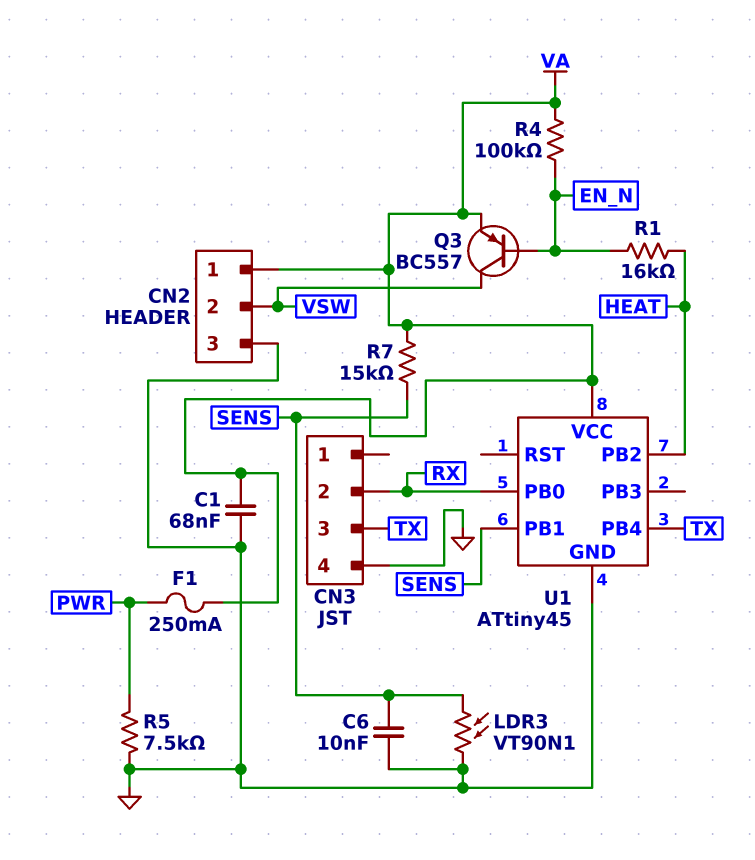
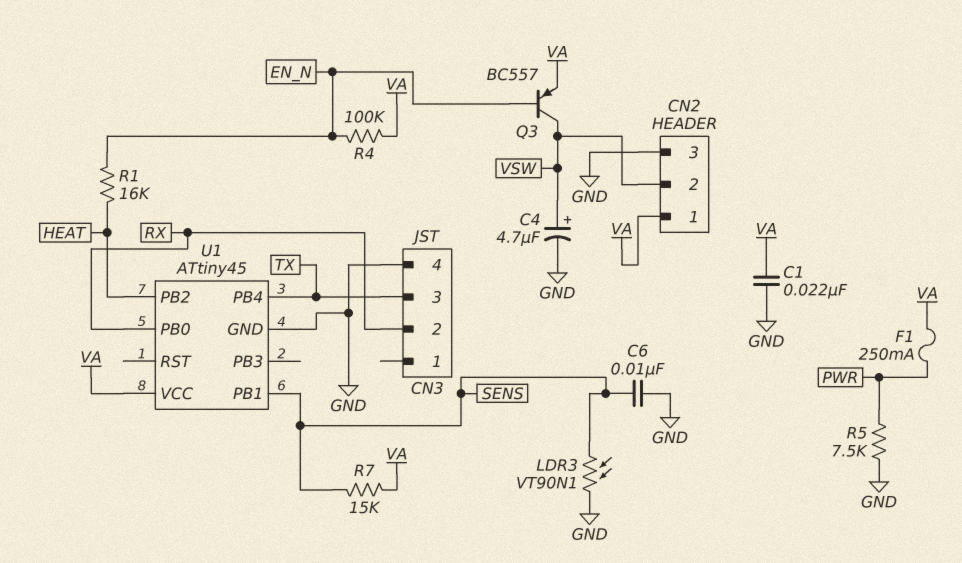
C1: 68nF (GND, VA) -> 22nF (GND, VA)
C4: none -> 4.7uF (plus VSW, minus GND)

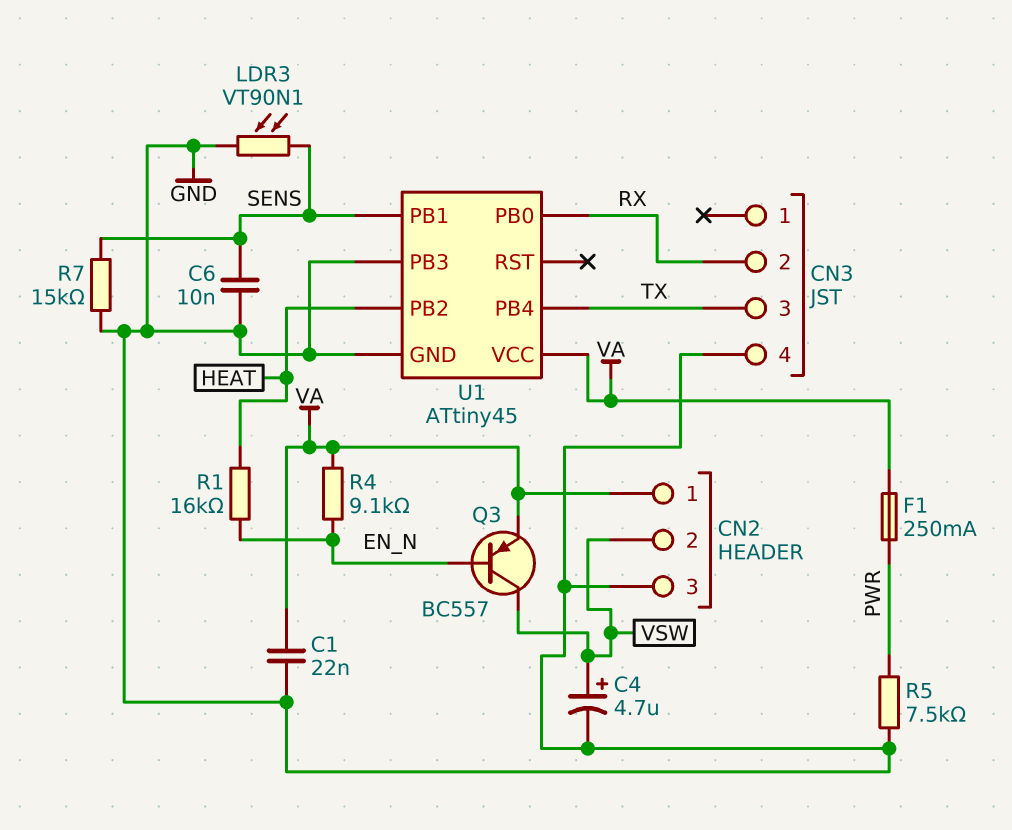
R4: 100k (EN_N, VA) -> 9.1k (EN_N, VA)
R7: 15k (SENS, VA) -> 15k (GND, SENS)
U1 pin PB3: none -> GND

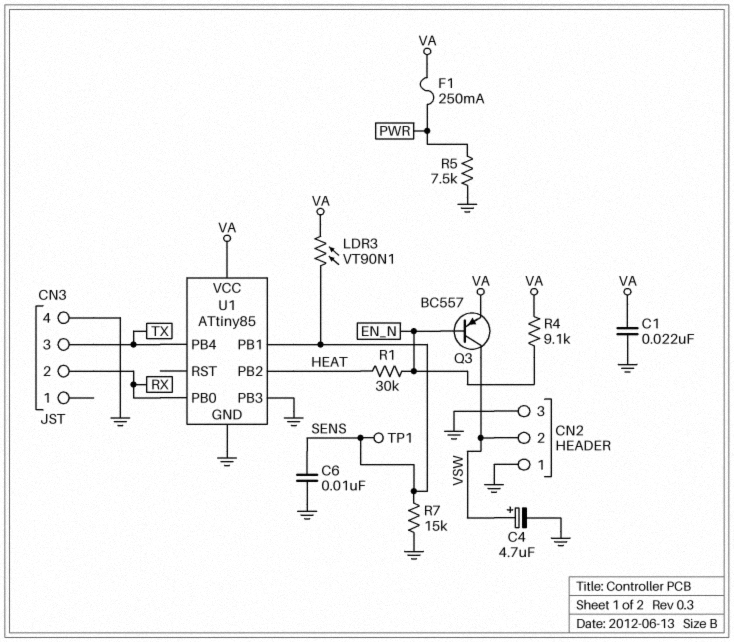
CN2 pin 1: VA -> GND
LDR3: VT90N1 (GND, SENS) -> VT90N1 (SENS, VA)
R1: 16k (EN_N, HEAT) -> 30k (EN_N, HEAT)
TP1: none -> test point (SENS)
U1: ATtiny45 -> ATtiny85

